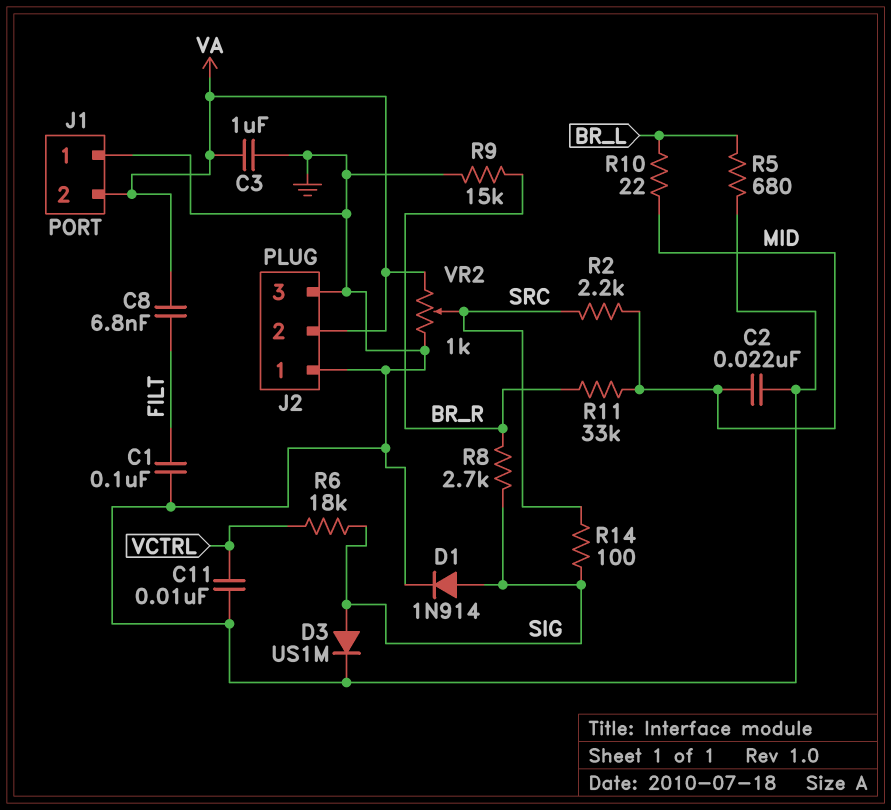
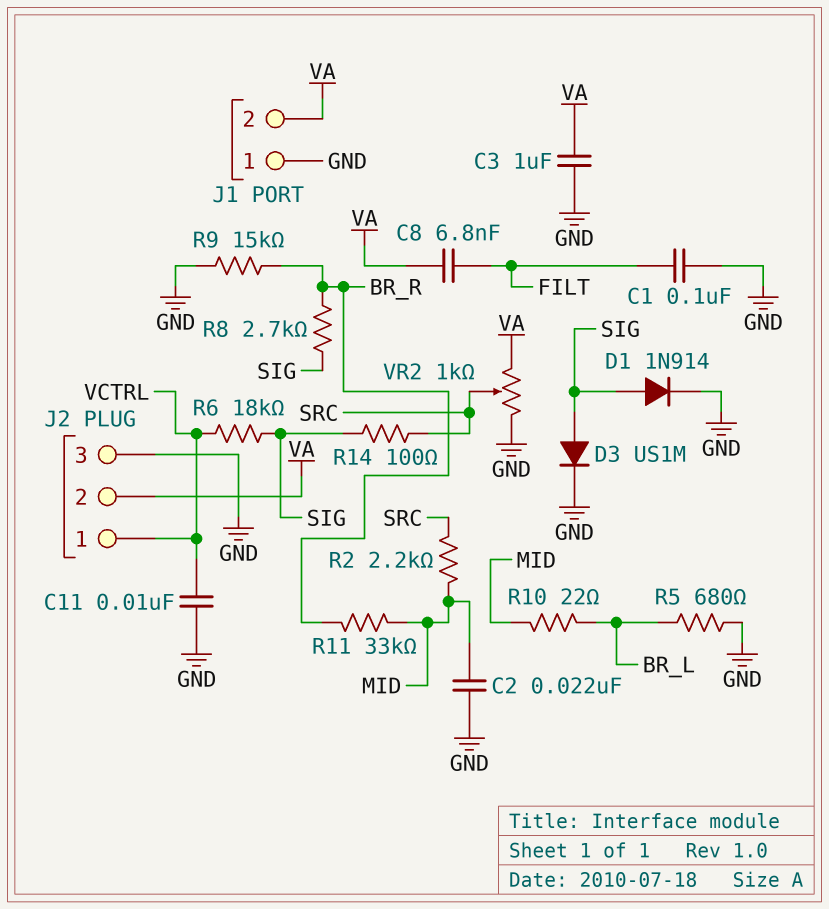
J2 pin 1: GND -> VCTRL

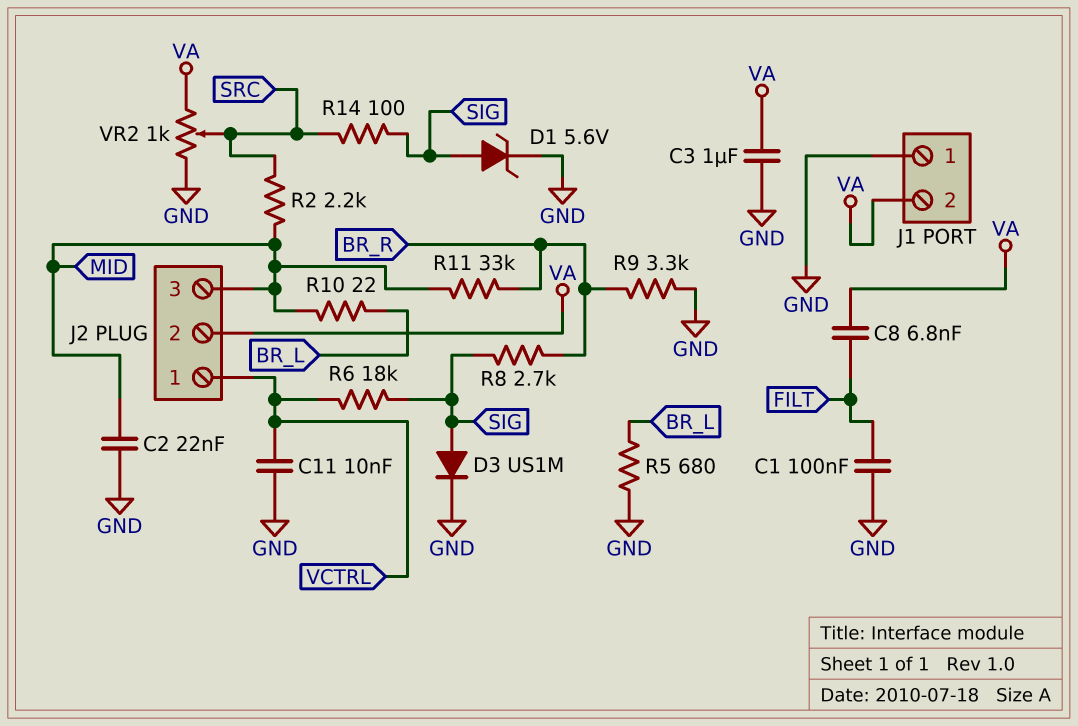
D1: diode 1N914 (A SIG, K GND) -> zener 5.6V (A SIG, K GND)
J2 pin 3: GND -> MID
R9: 15k (BR_R, GND) -> 3.3k (BR_R, GND)

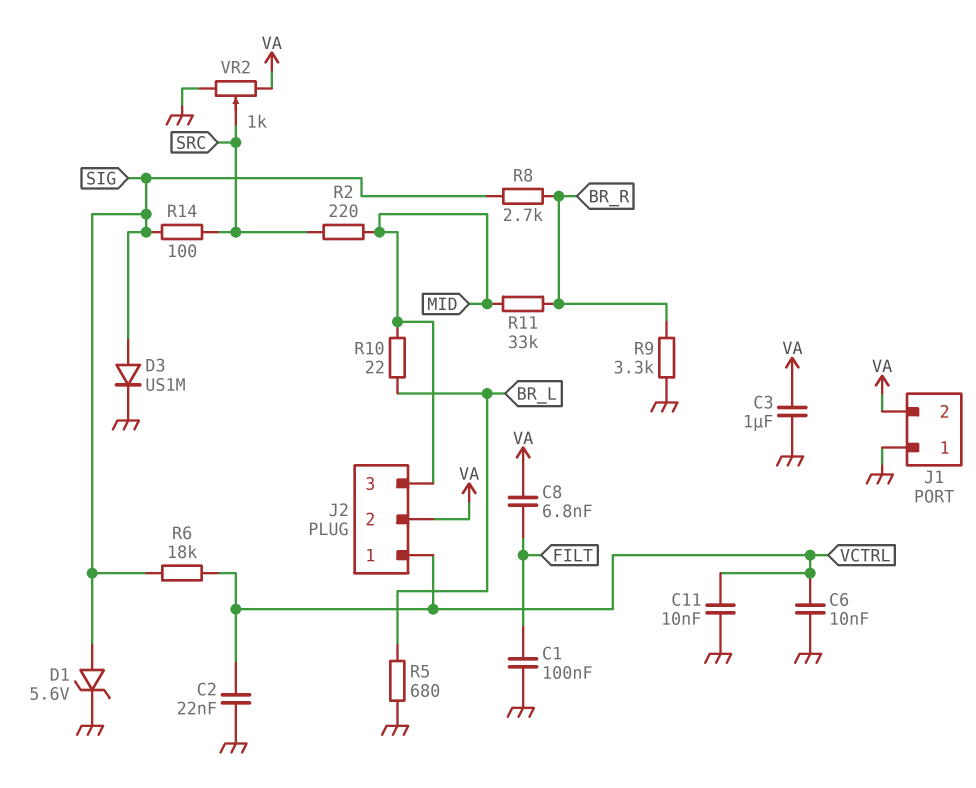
C2: 22nF (GND, MID) -> 22nF (GND, VCTRL)
C6: none -> 10nF (GND, VCTRL)
R2: 2.2k (MID, SRC) -> 220 (MID, SRC)

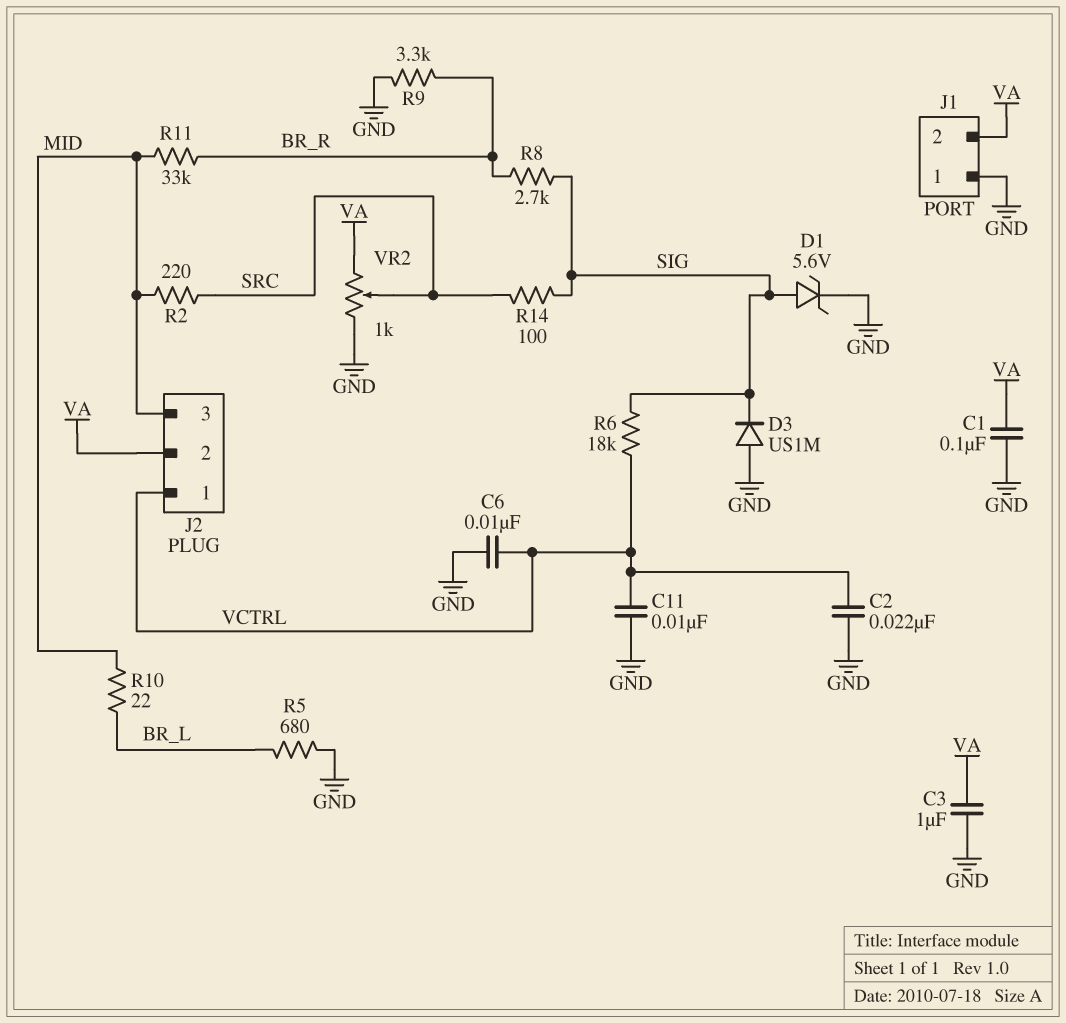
C1: 100nF (FILT, GND) -> 100nF (GND, VA)
C8: 6.8nF (FILT, VA) -> none
D3: diode US1M (A SIG, K GND) -> diode US1M (A GND, K SIG)

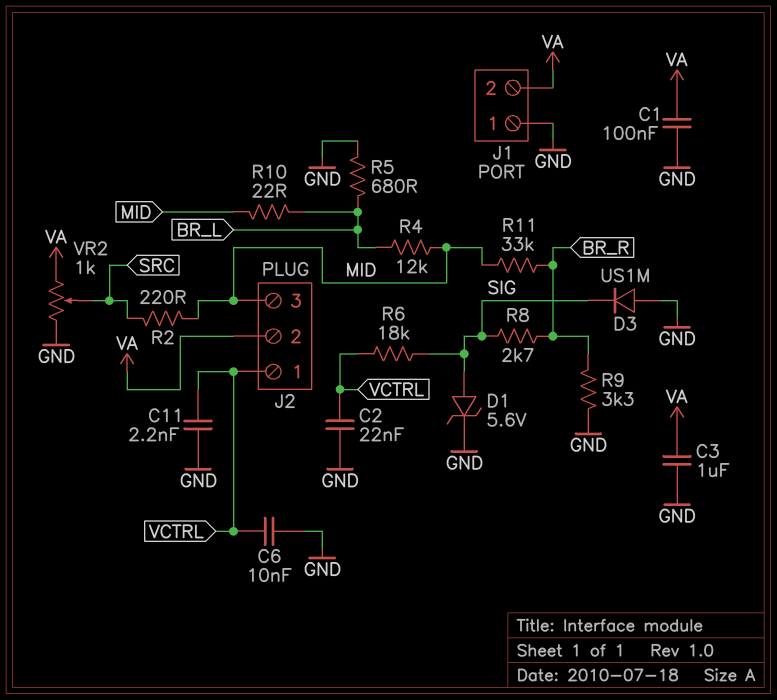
C11: 10nF (GND, VCTRL) -> 2.2nF (GND, VCTRL)
R4: none -> 12k (BR_L, MID)
R14: 100 (SIG, SRC) -> none

